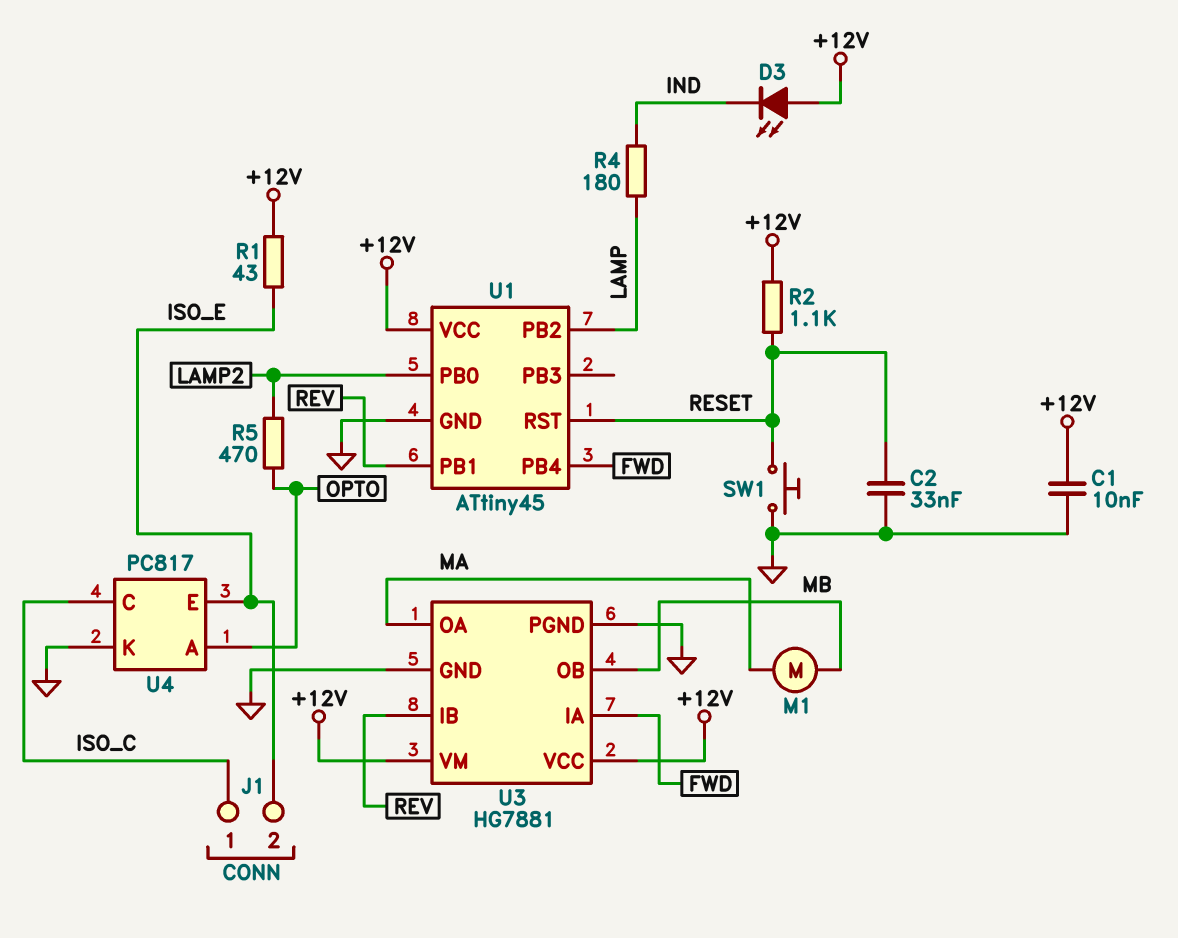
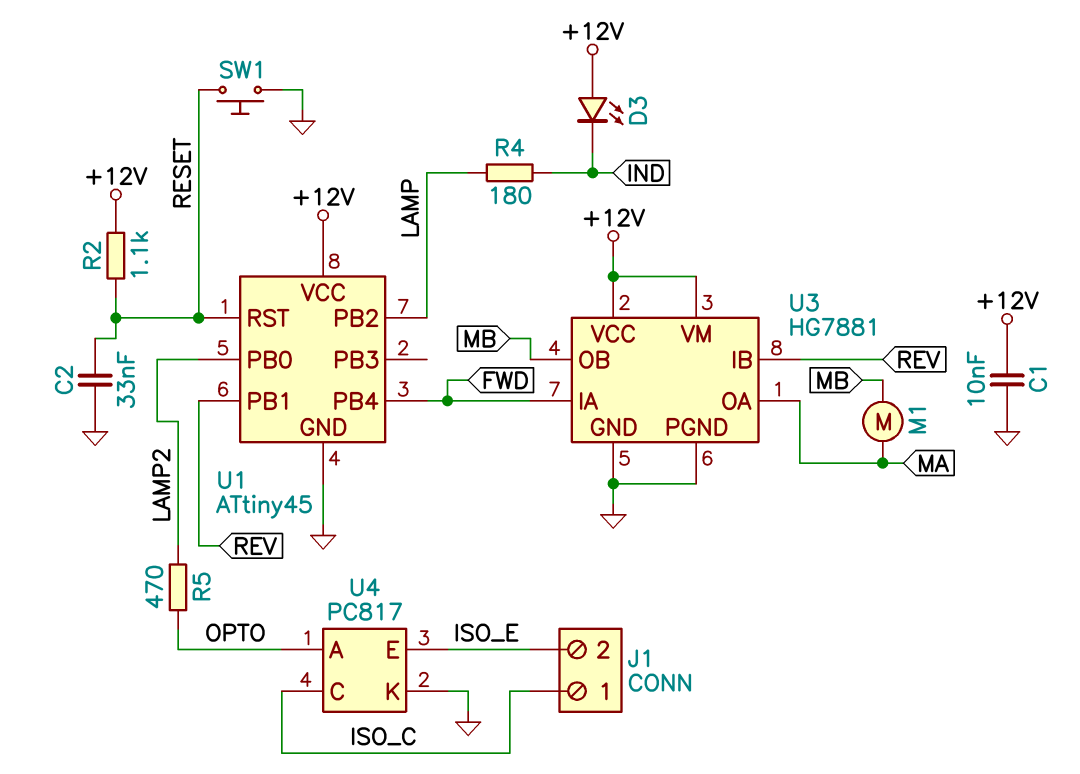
R1: 43 (+12V, ISO_E) -> none

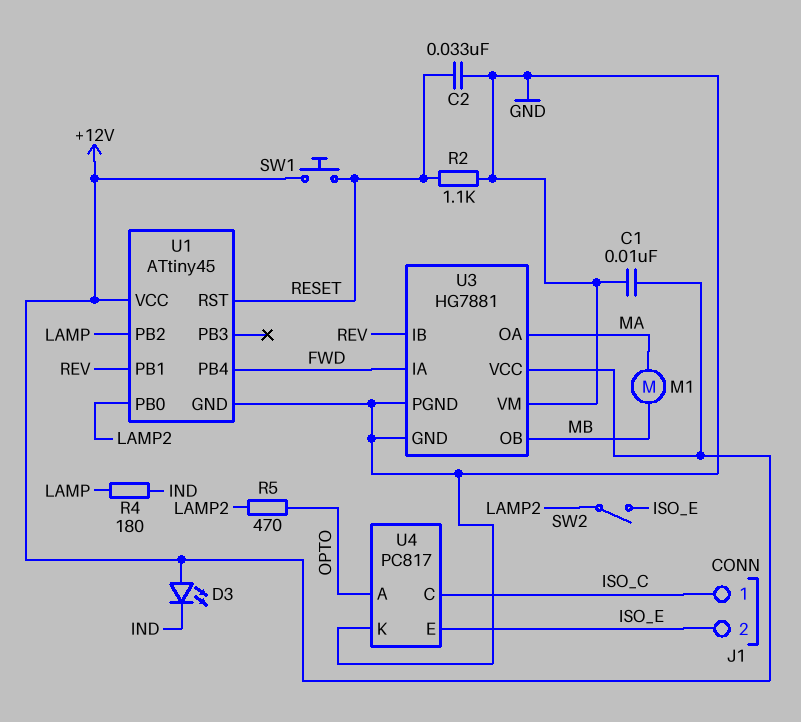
R2: 1.1k (+12V, RESET) -> 1.1k (GND, RESET)
SW1: button (GND, RESET) -> button (+12V, RESET)
SW2: none -> switch (ISO_E, LAMP2)
U3 pin VM: +12V -> GND

